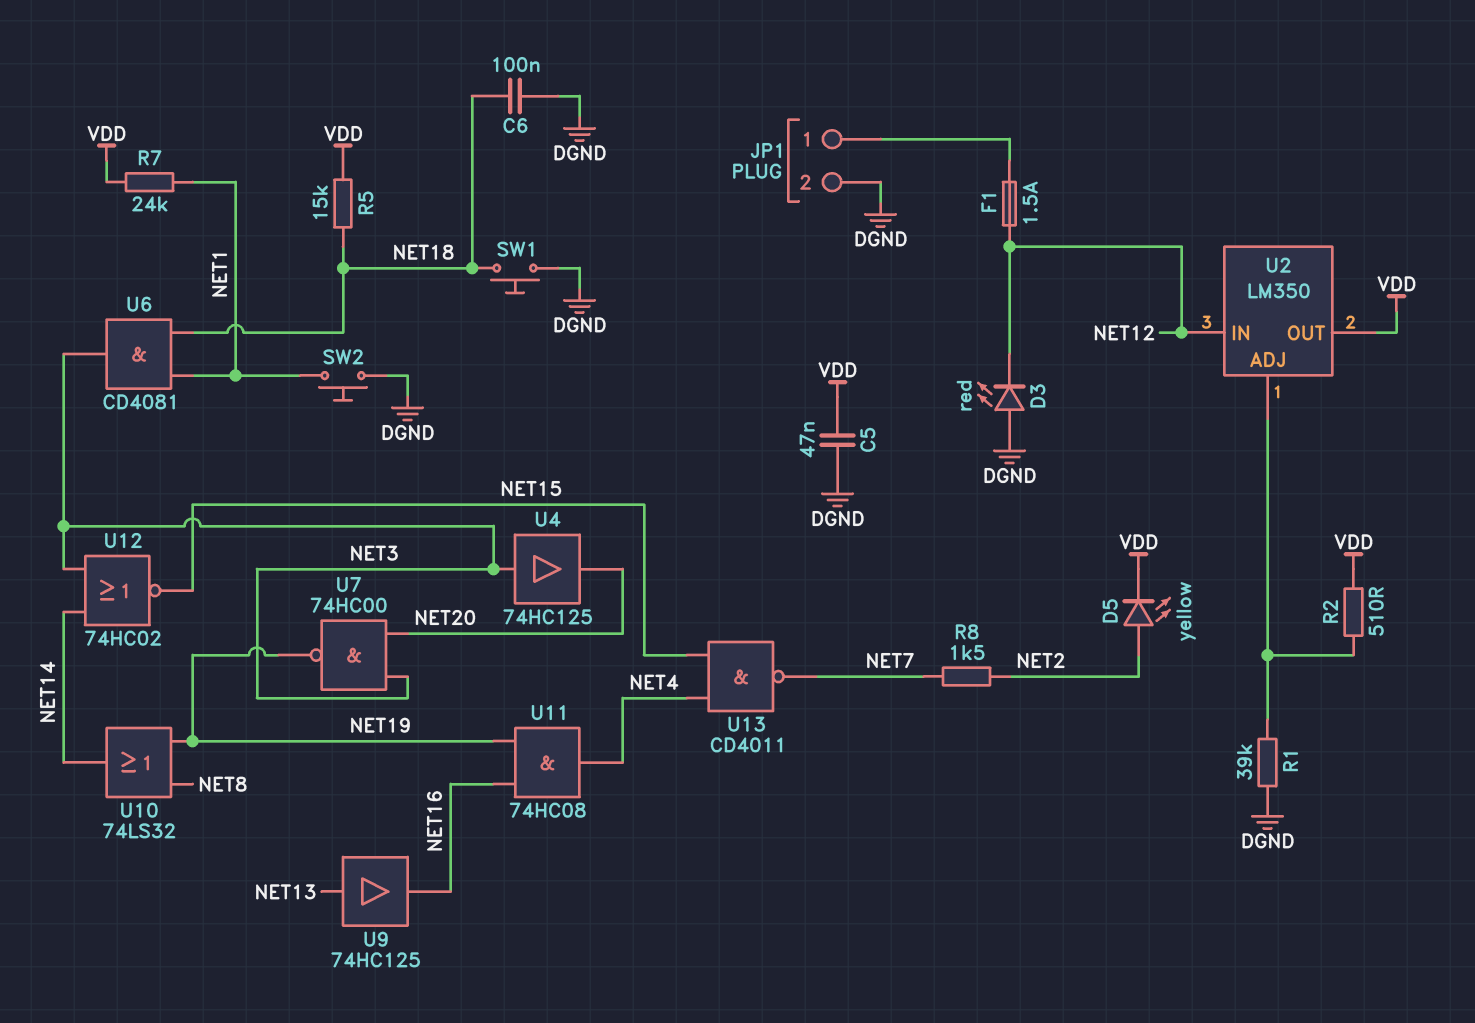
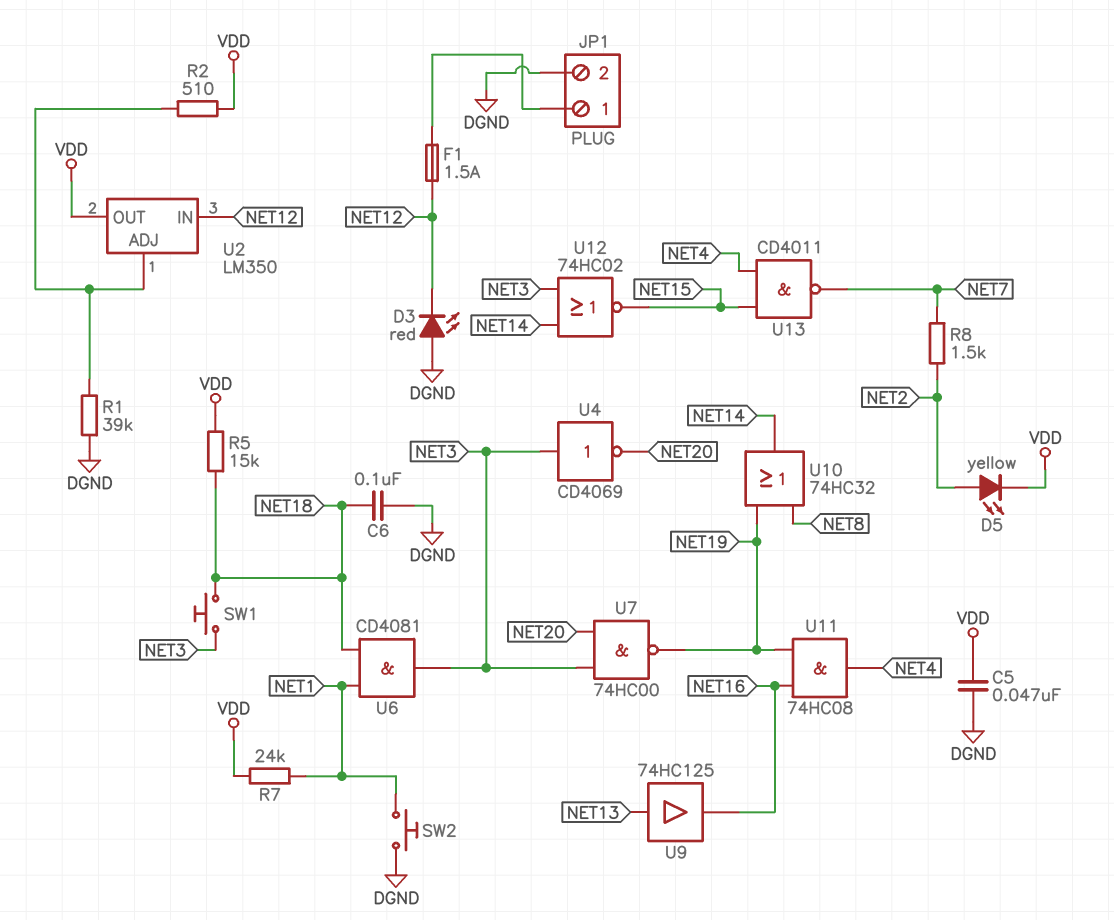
SW1: button (DGND, NET18) -> button (NET3, NET18)
U4: buffer 74HC125 (in NET3, out NET20) -> NOT CD4069 (in NET3, out NET20)
U10: OR 74LS32 (in NET8, in NET19, out NET14) -> OR 74HC32 (in NET8, in NET19, out NET14)

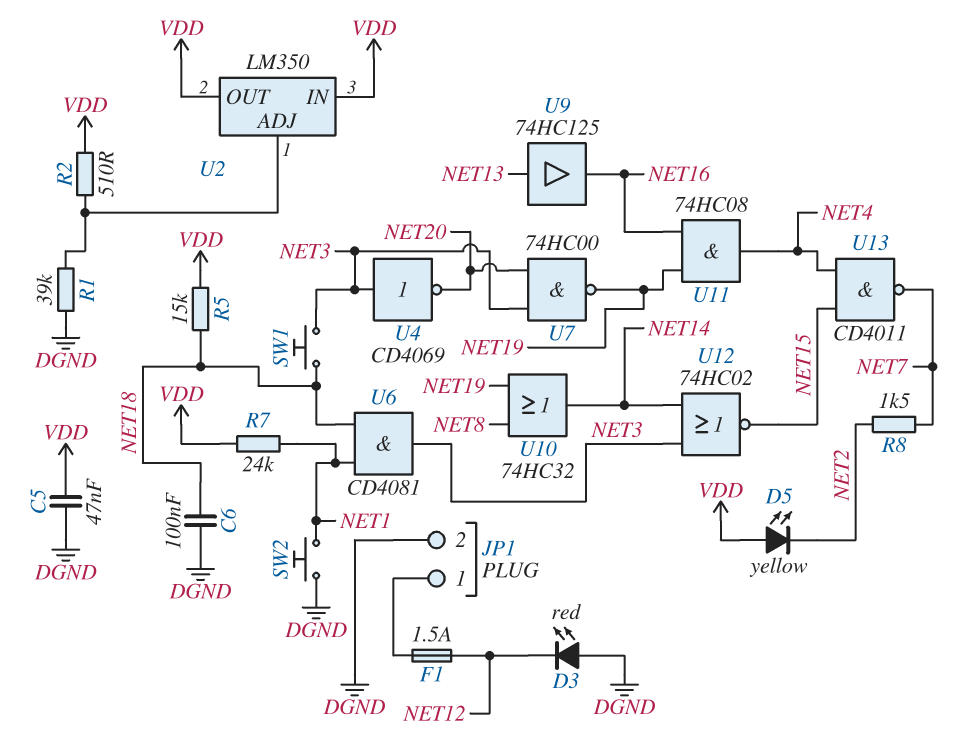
D5: LED yellow (A NET2, K VDD) -> LED yellow (A VDD, K NET2)
U2 pin IN: NET12 -> VDD

